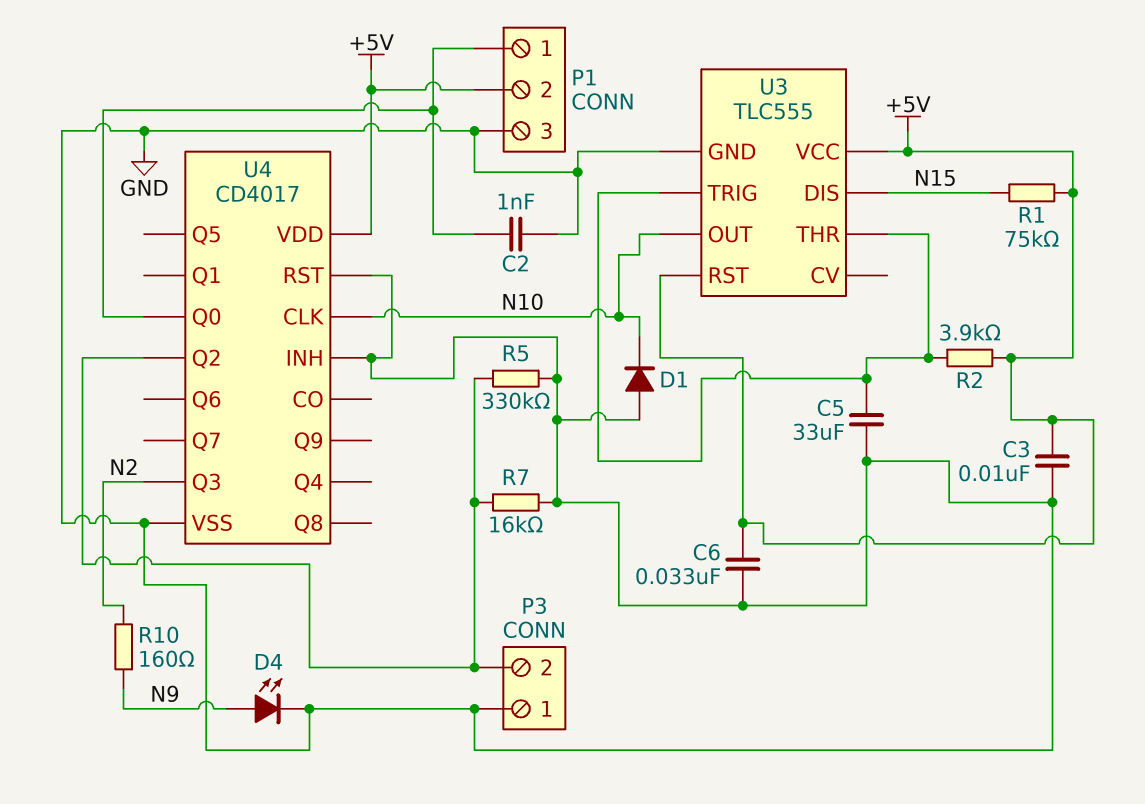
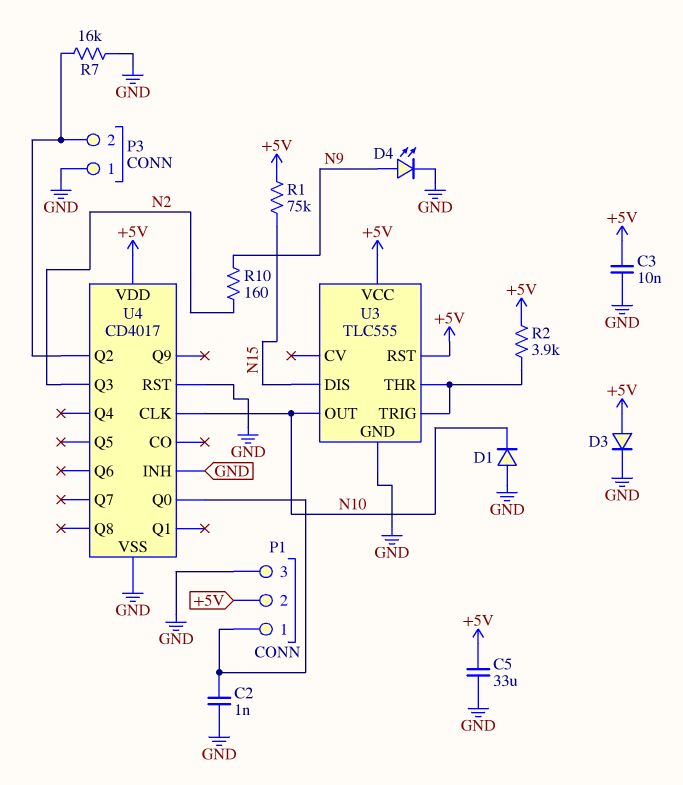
C5: 33uF (GND, U3/THR) -> 33uF (+5V, GND)
C6: 33nF (+5V, GND) -> none
D3: none -> diode (A +5V, K GND)
R5: 330k (GND, P3/2) -> none

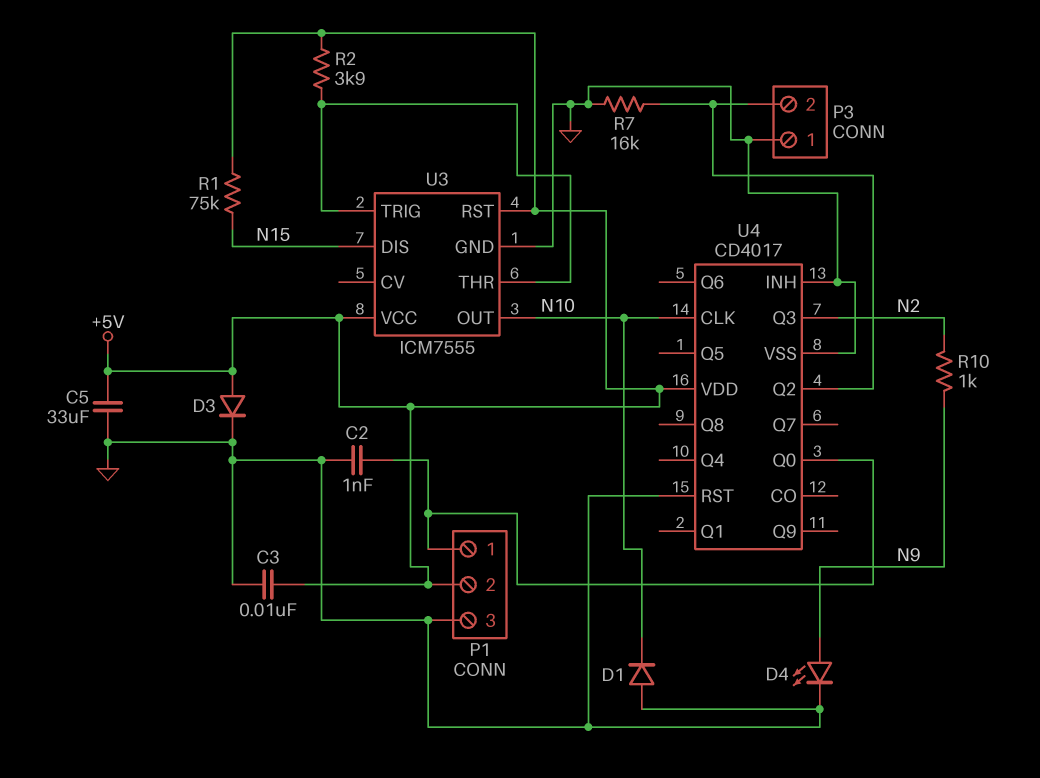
R10: 160 (N2, N9) -> 1k (N2, N9)
U3: TLC555 -> ICM7555

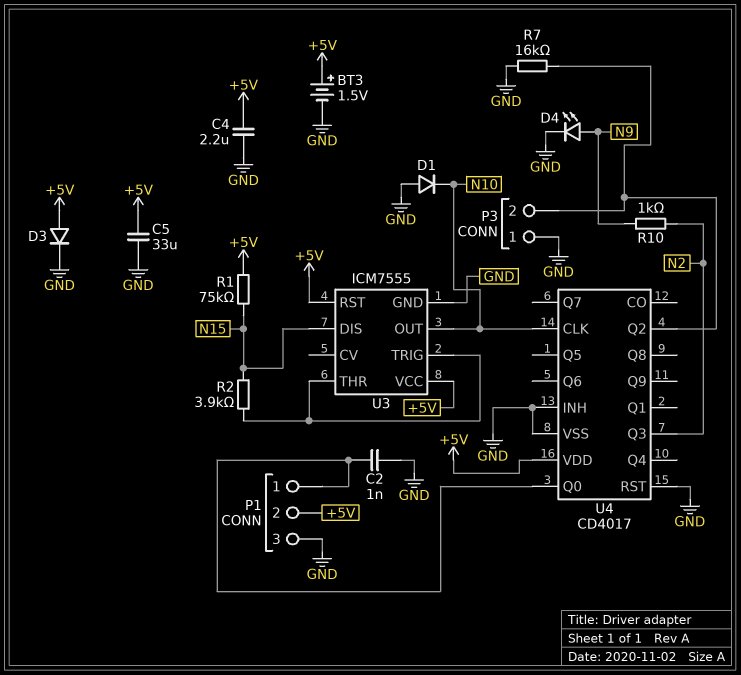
BT3: none -> 1.5V (plus +5V, minus GND)
C3: 10nF (+5V, GND) -> none
C4: none -> 2.2uF (+5V, GND)
R2: 3.9k (+5V, U3/THR) -> 3.9k (N15, U3/THR)

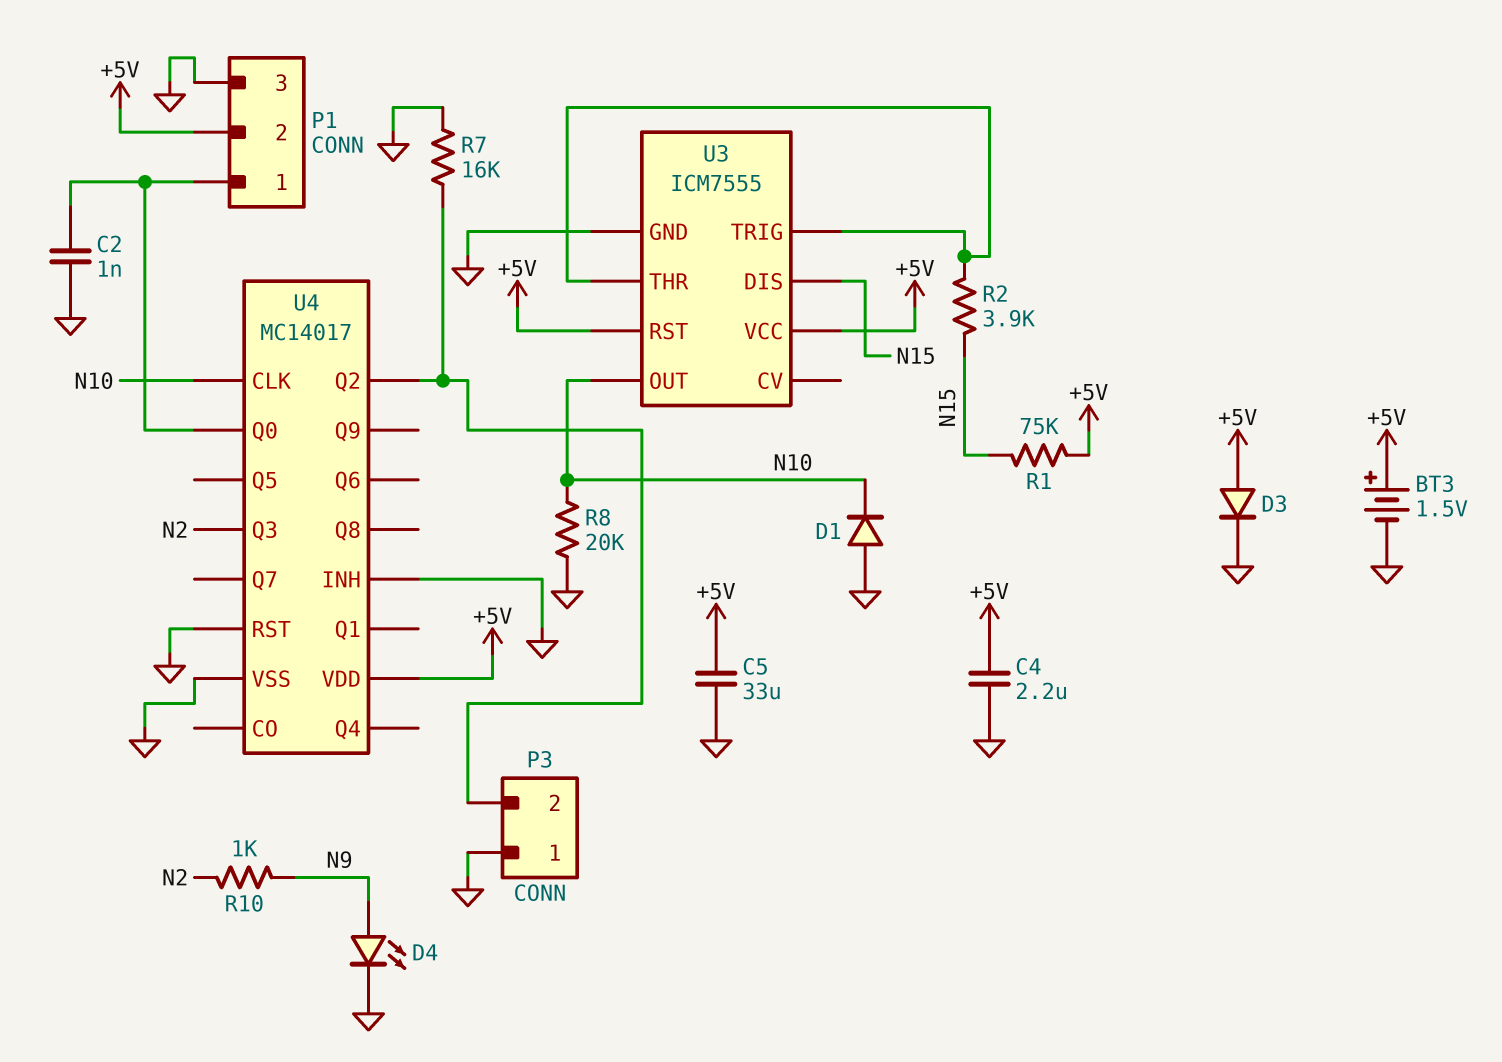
R8: none -> 20k (GND, N10)
U4: CD4017 -> MC14017

